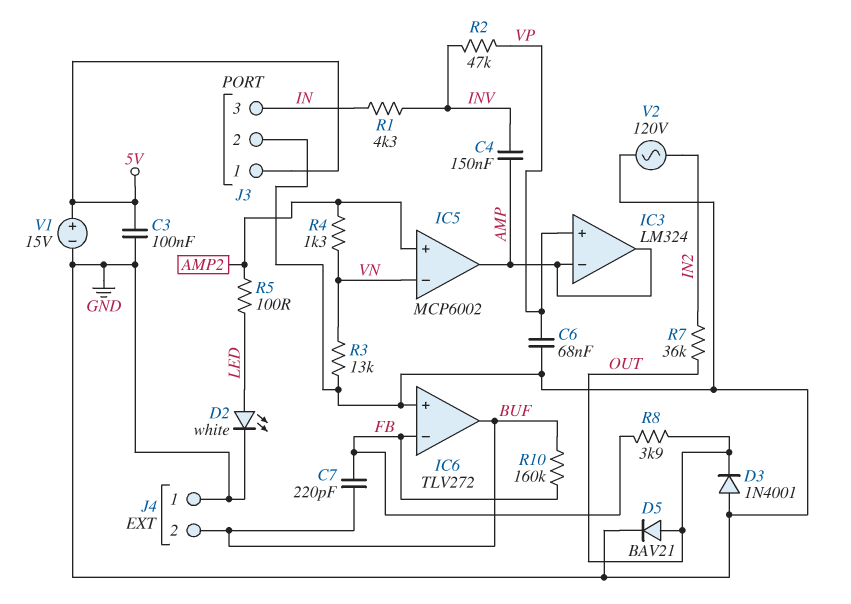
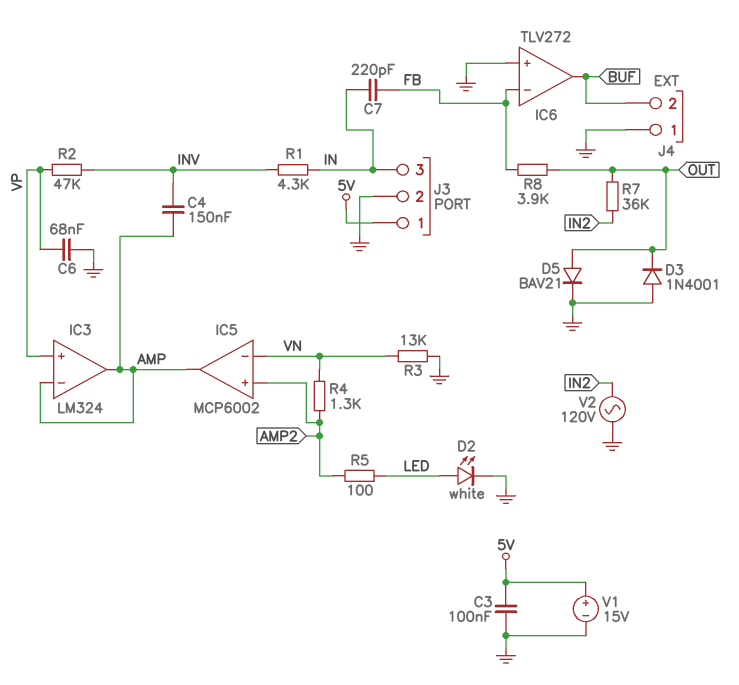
C7: 220pF (BUF, FB) -> 220pF (FB, IN)
R10: 160k (BUF, FB) -> none

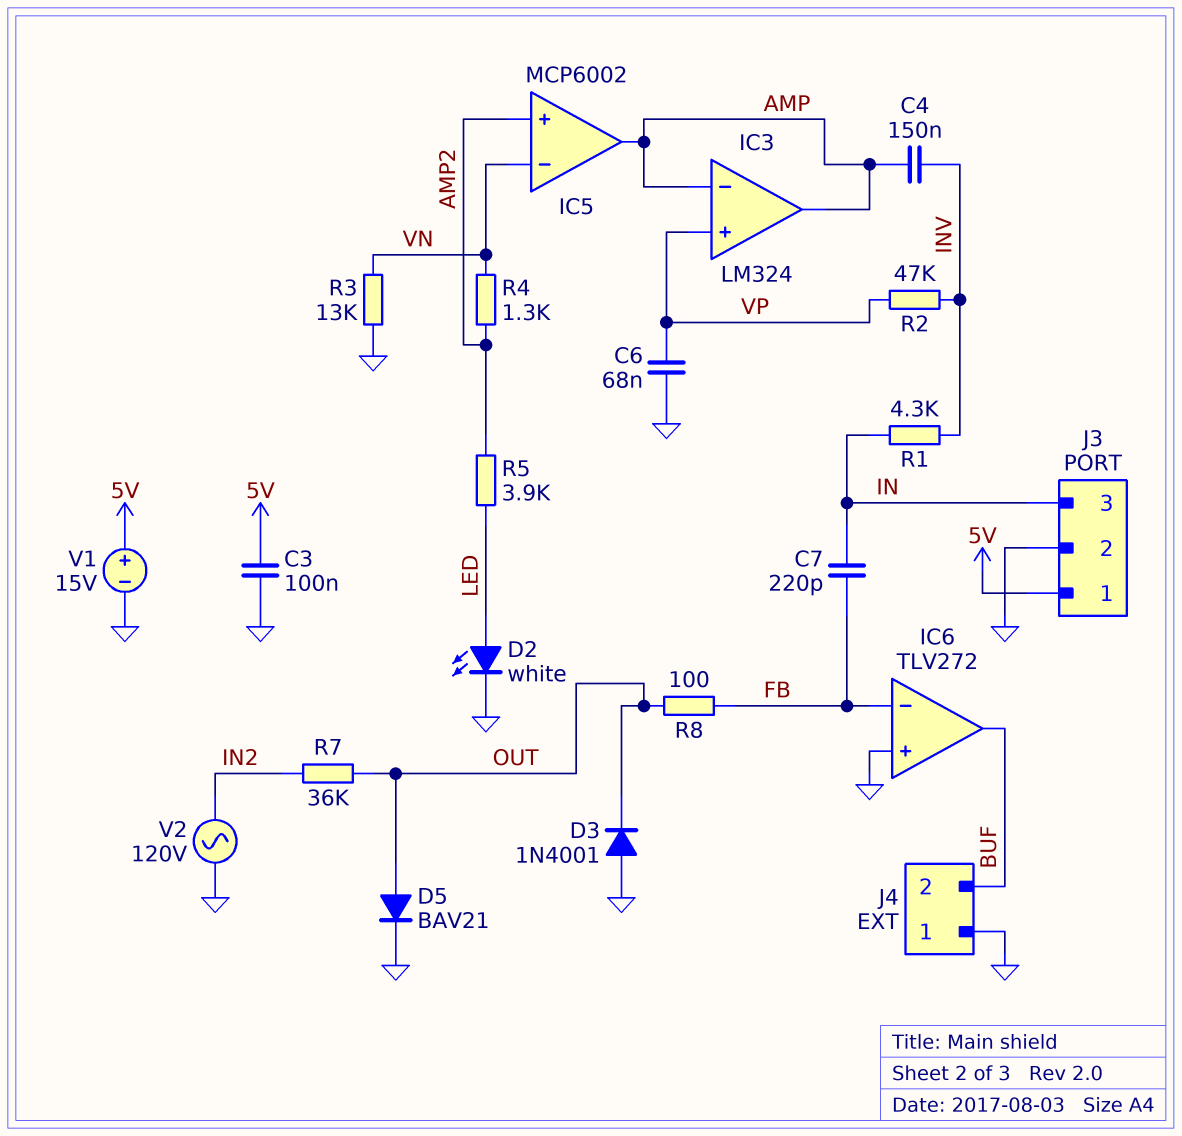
R5: 100 (AMP2, LED) -> 3.9k (AMP2, LED)
R8: 3.9k (FB, OUT) -> 100 (FB, OUT)

